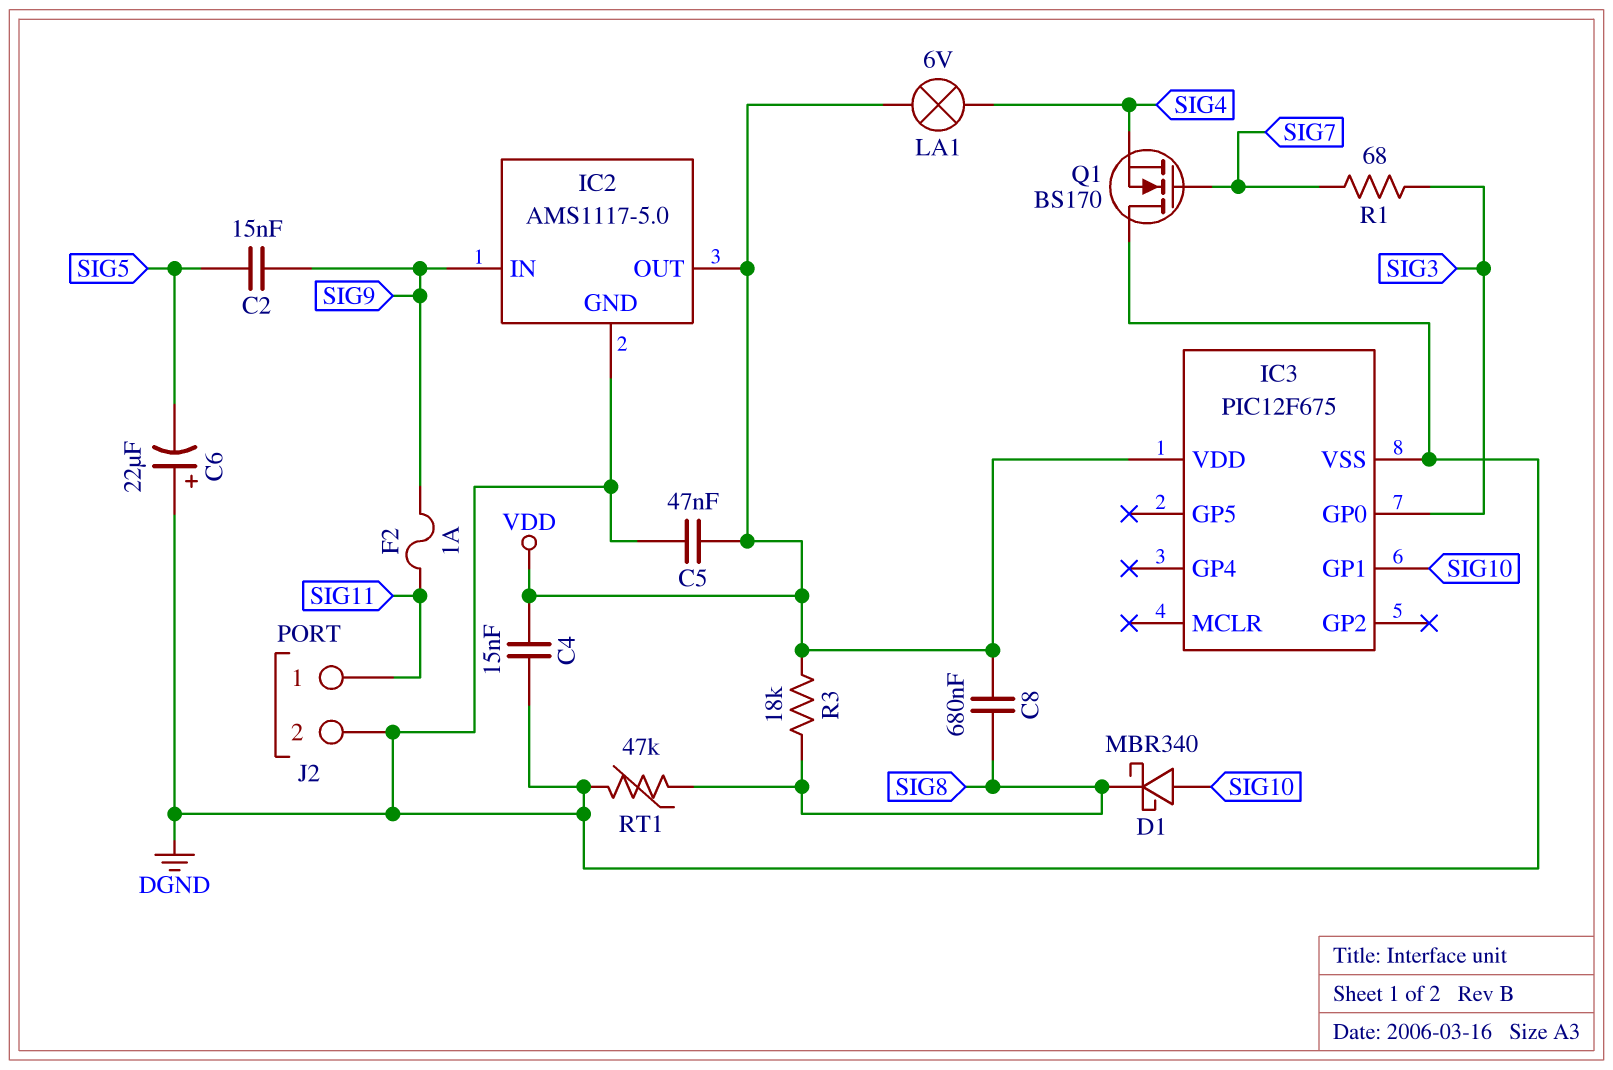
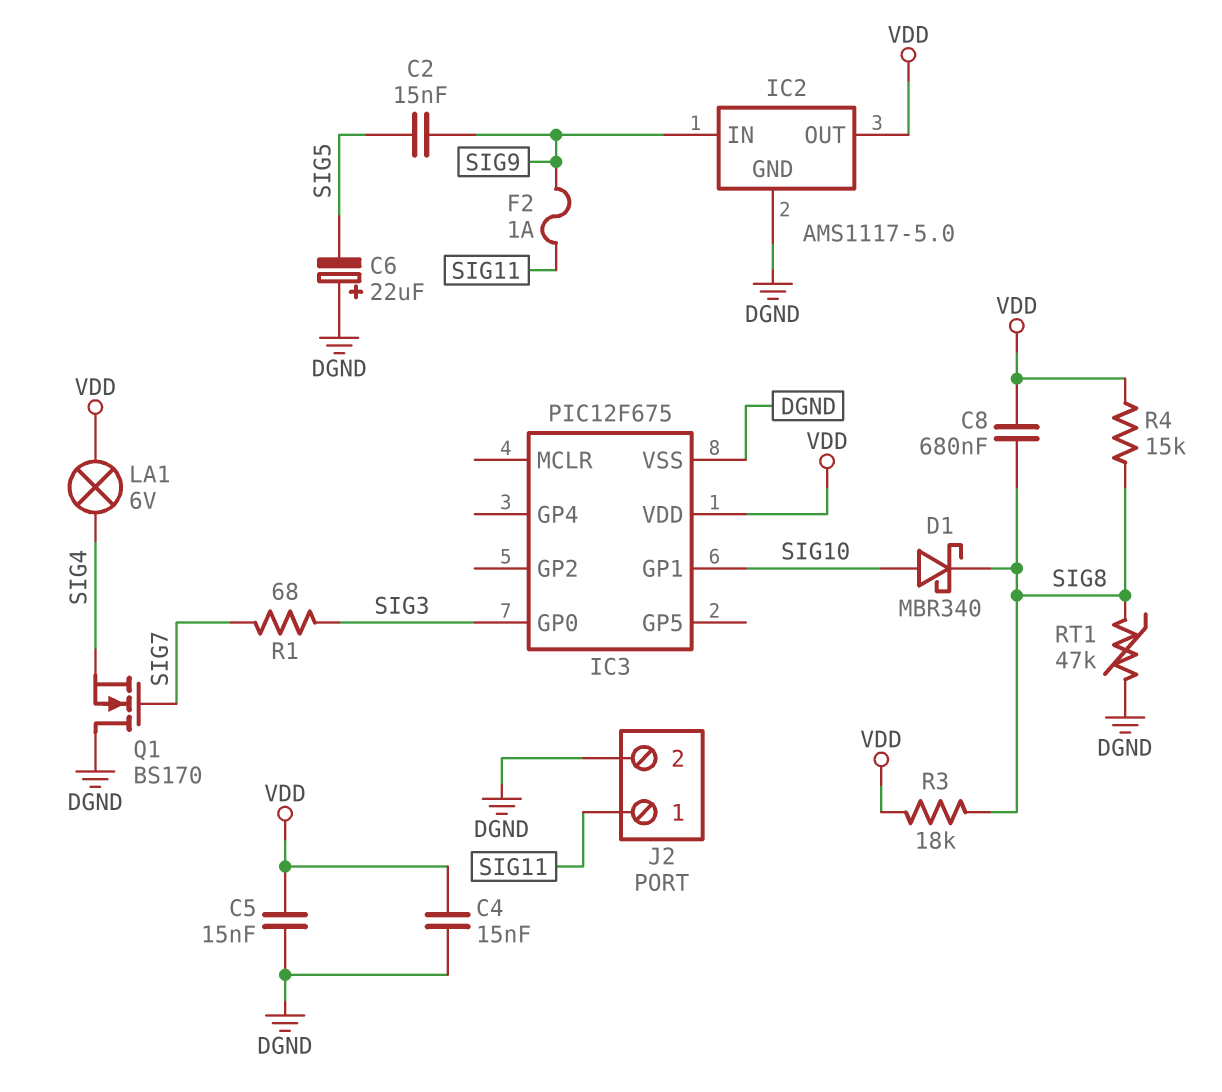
C5: 47nF (DGND, VDD) -> 15nF (DGND, VDD)
R4: none -> 15k (SIG8, VDD)

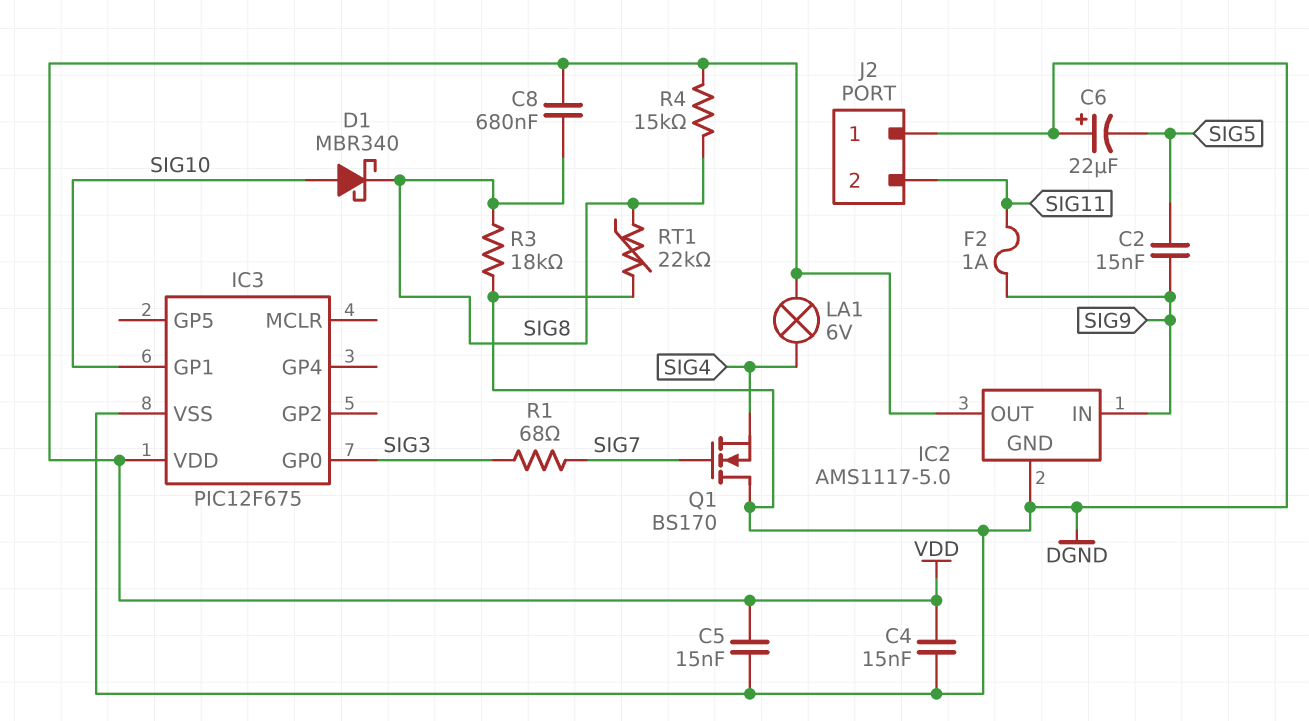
J2 pin 1: SIG11 -> DGND
J2 pin 2: DGND -> SIG11
R3: 18k (SIG8, VDD) -> 18k (DGND, SIG8)
RT1: 47k (DGND, SIG8) -> 22k (DGND, SIG8)

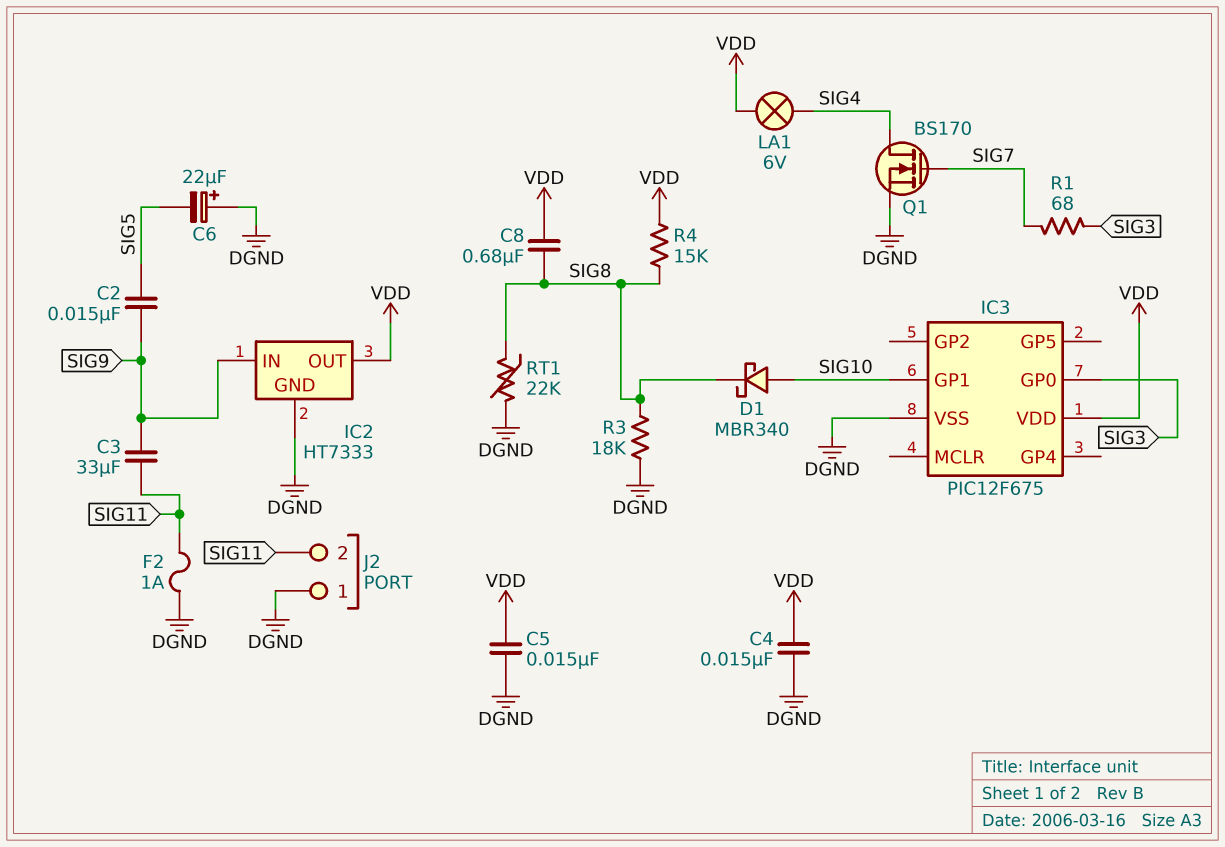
C3: none -> 33uF (SIG9, SIG11)
F2: 1A (SIG9, SIG11) -> 1A (DGND, SIG11)
IC2: AMS1117-5.0 -> HT7333
Q1: NMOS BS170 (G SIG7, D DGND, S SIG4) -> NMOS BS170 (G SIG7, D SIG4, S DGND)

